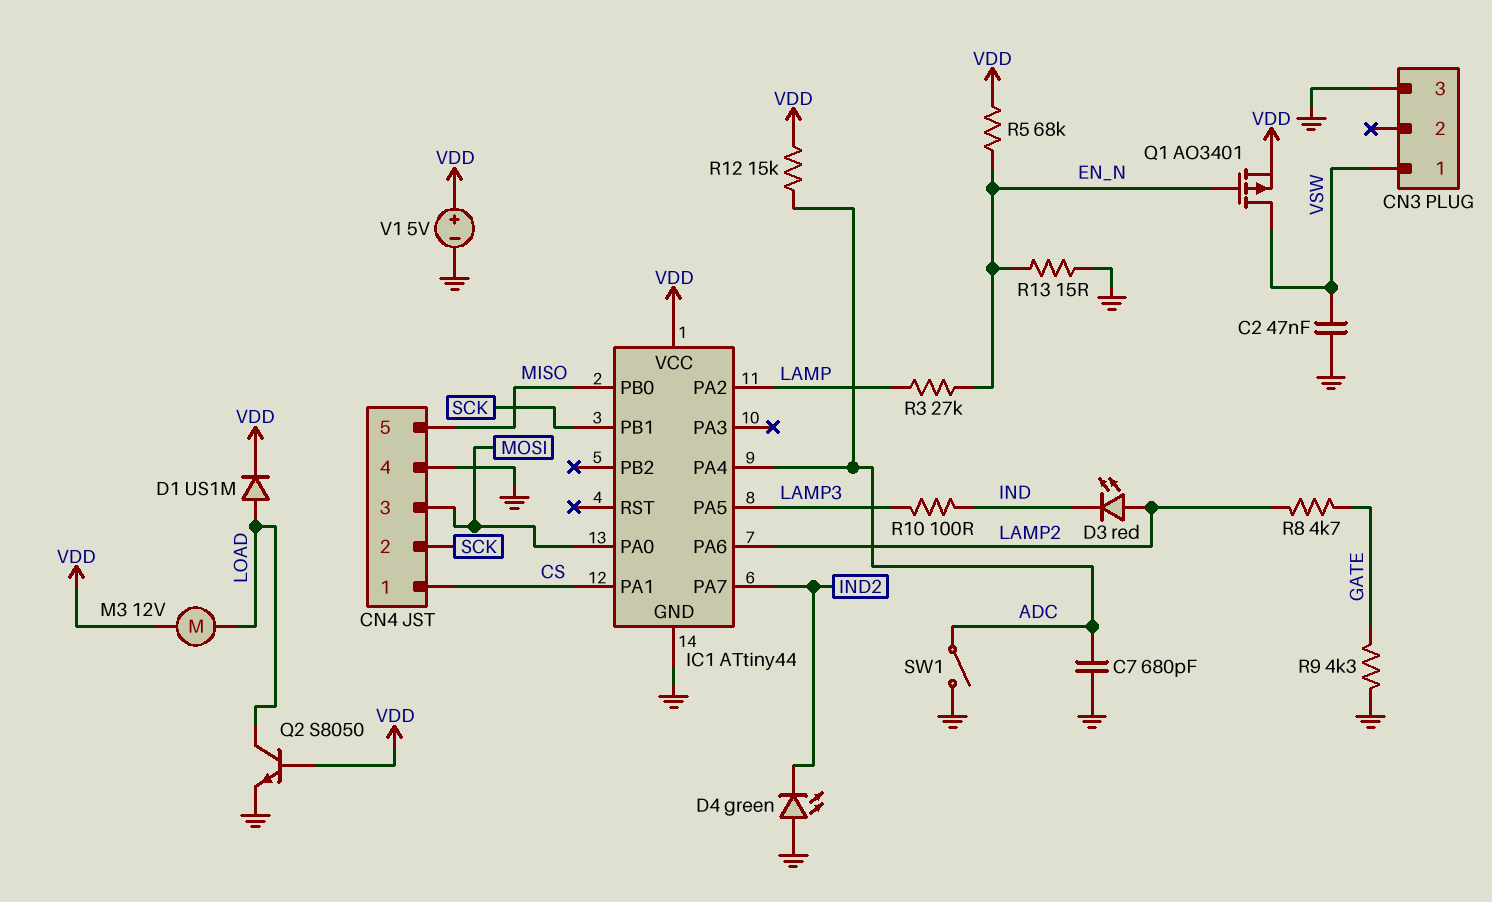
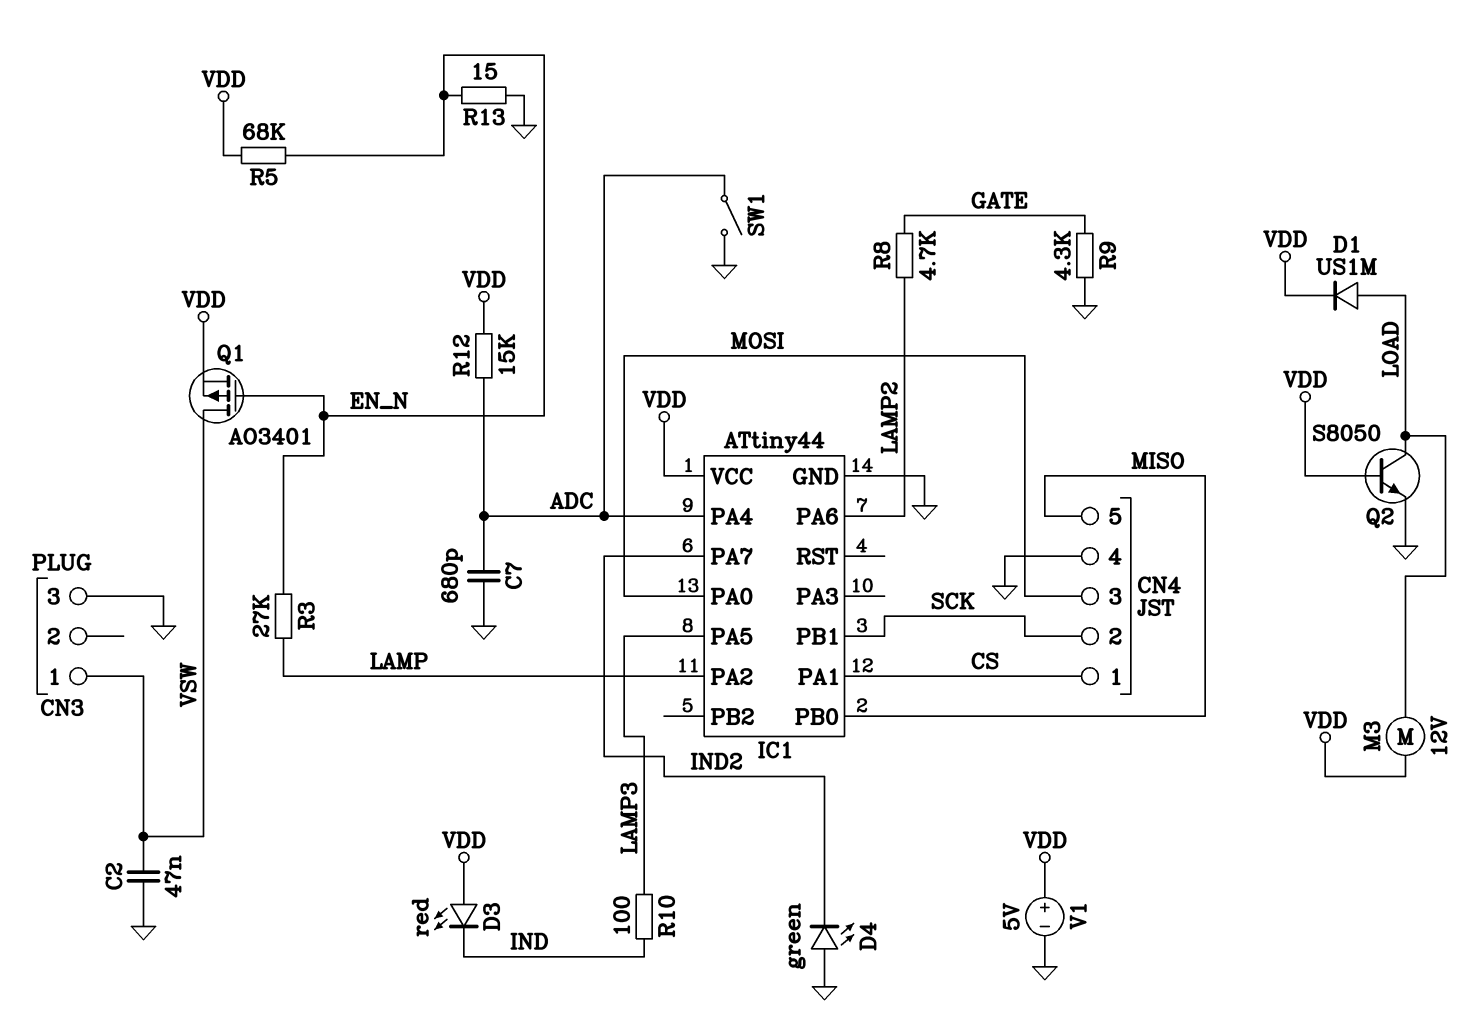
D3: LED red (A LAMP2, K IND) -> LED red (A VDD, K IND)

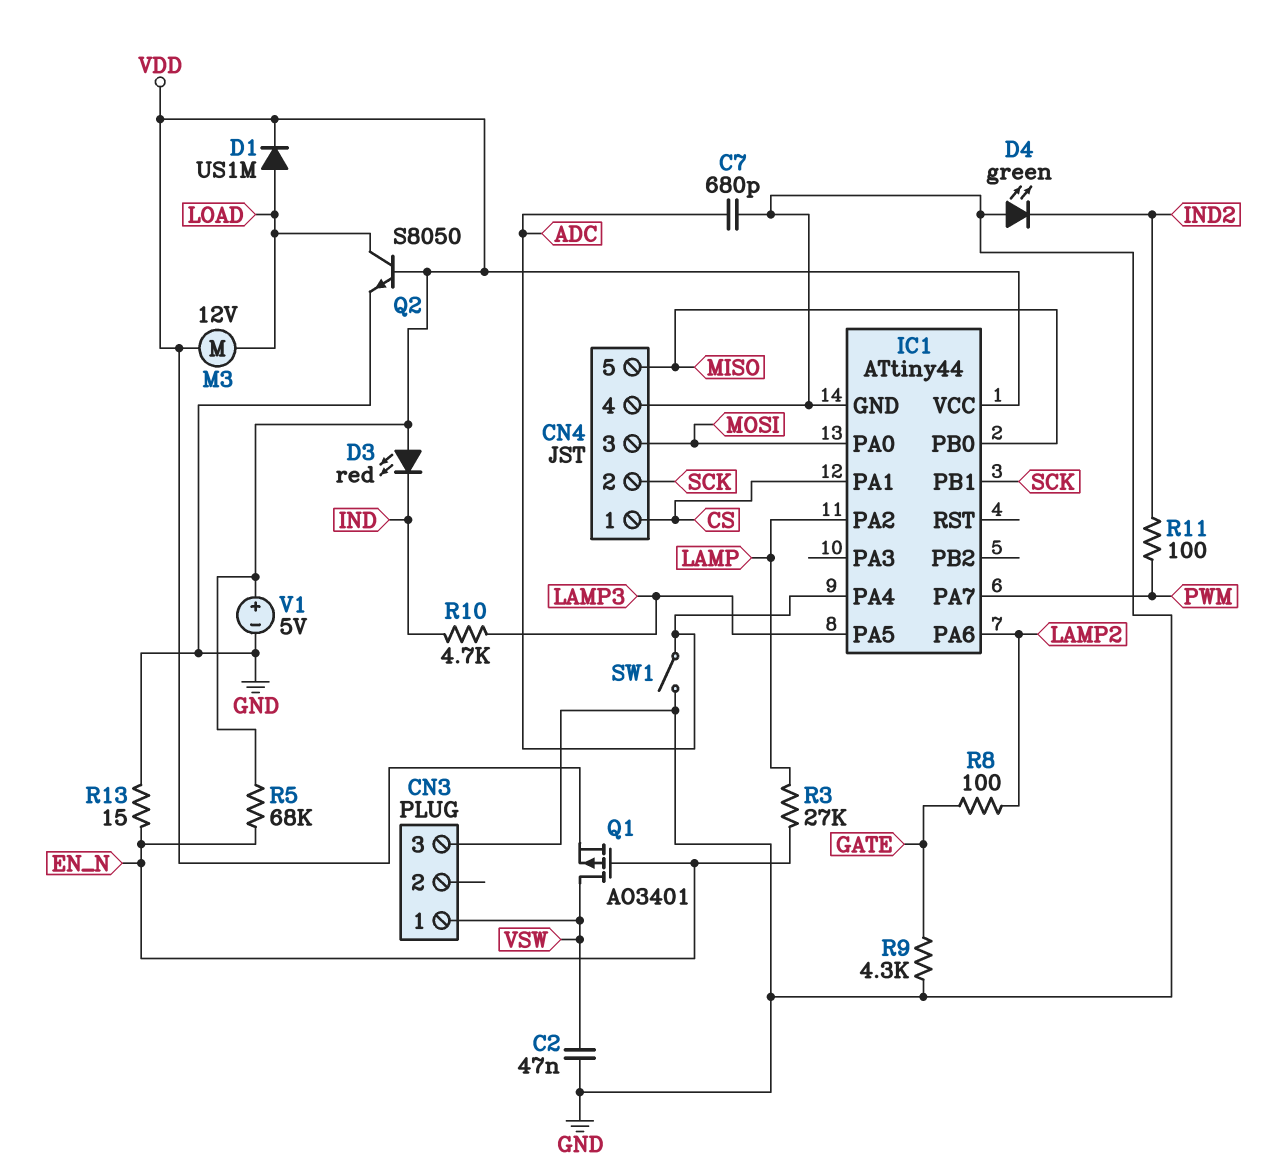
IC1 pin PA7: IND2 -> PWM
R8: 4.7k (GATE, LAMP2) -> 100 (GATE, LAMP2)
R10: 100 (IND, LAMP3) -> 4.7k (IND, LAMP3)
R11: none -> 100 (IND2, PWM)
R12: 15k (ADC, VDD) -> none

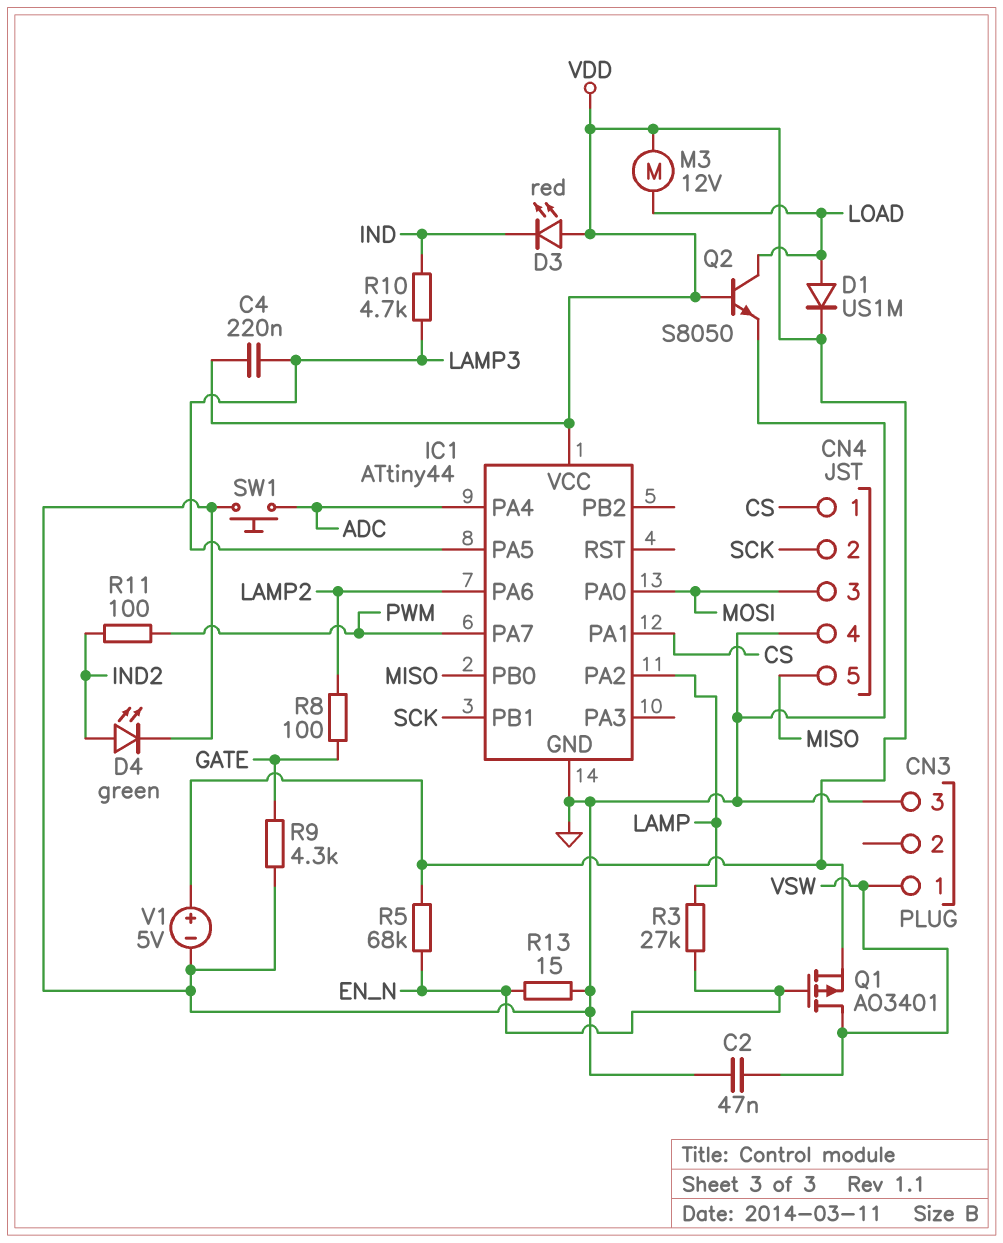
C4: none -> 220nF (LAMP3, VDD)
C7: 680pF (ADC, GND) -> none
D4: LED green (A GND, K IND2) -> LED green (A IND2, K GND)
SW1: switch (ADC, GND) -> button (ADC, GND)

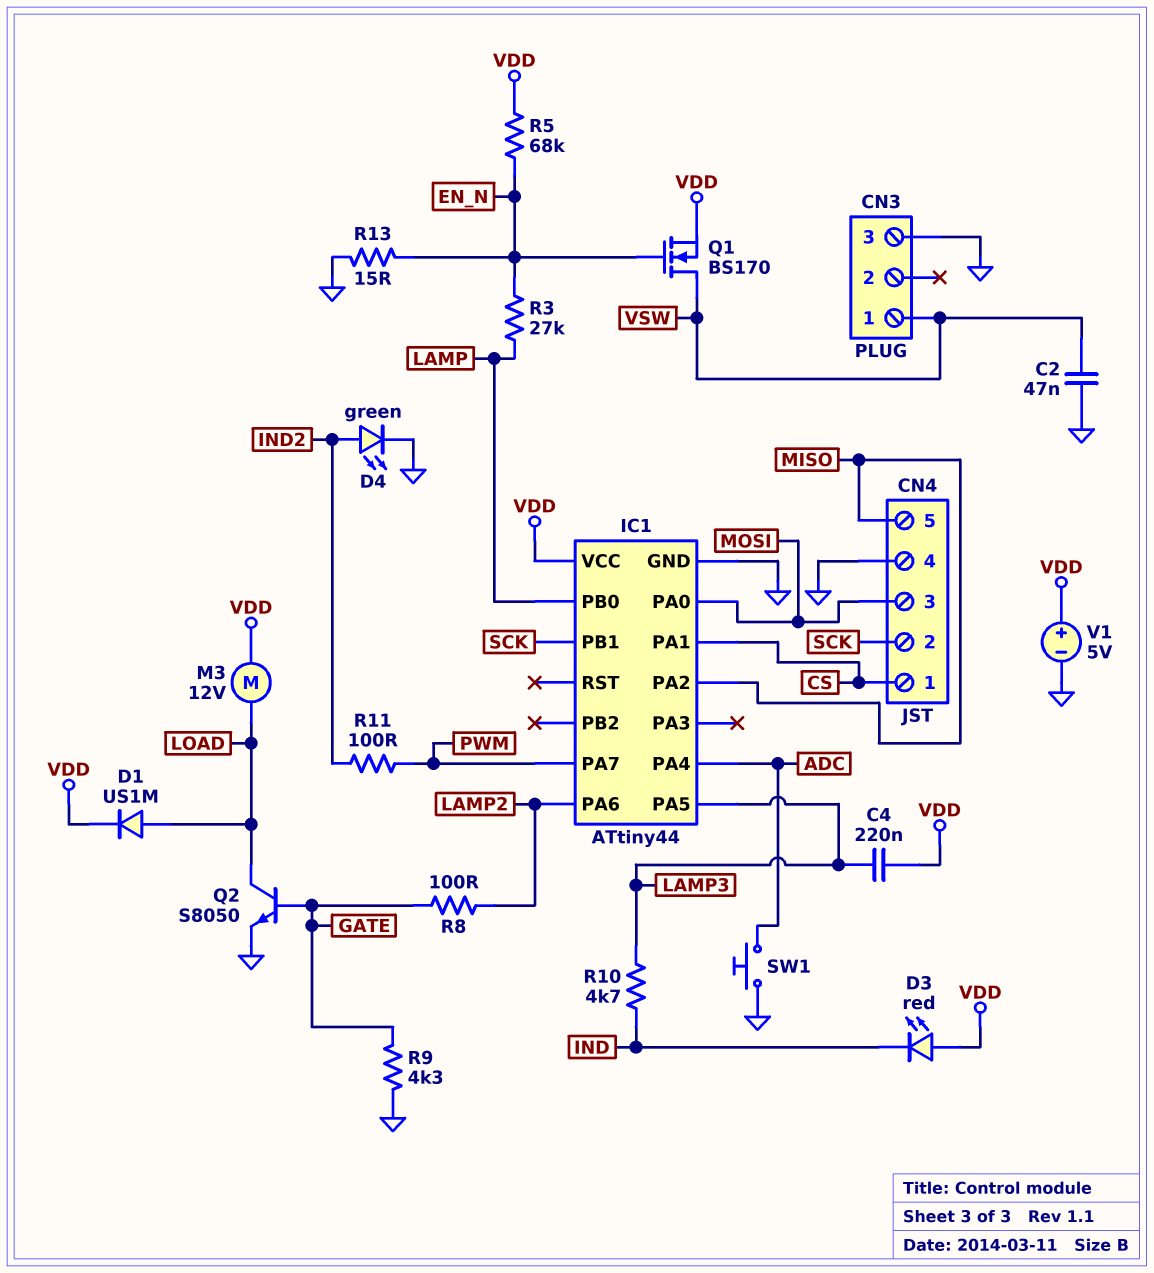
IC1 pin PA2: LAMP -> MISO
IC1 pin PB0: MISO -> LAMP
Q1: PMOS AO3401 (G EN_N, D VSW, S VDD) -> NMOS BS170 (G EN_N, D VSW, S VDD)
Q2: NPN S8050 (B VDD, C LOAD, E GND) -> NPN S8050 (B GATE, C LOAD, E GND)

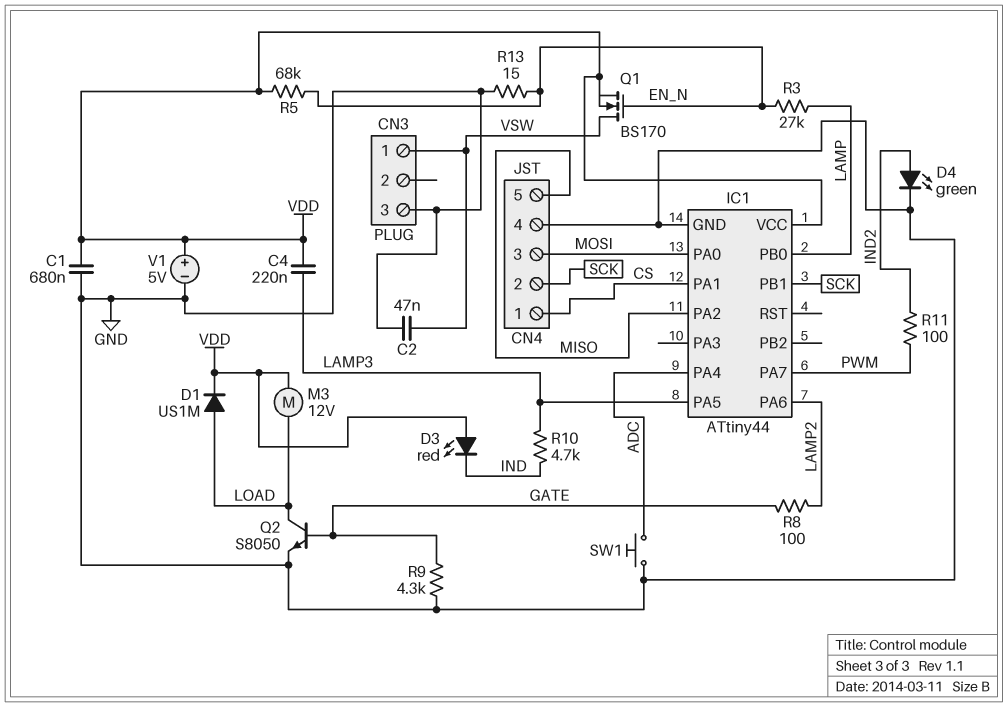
C1: none -> 680nF (GND, VDD)

